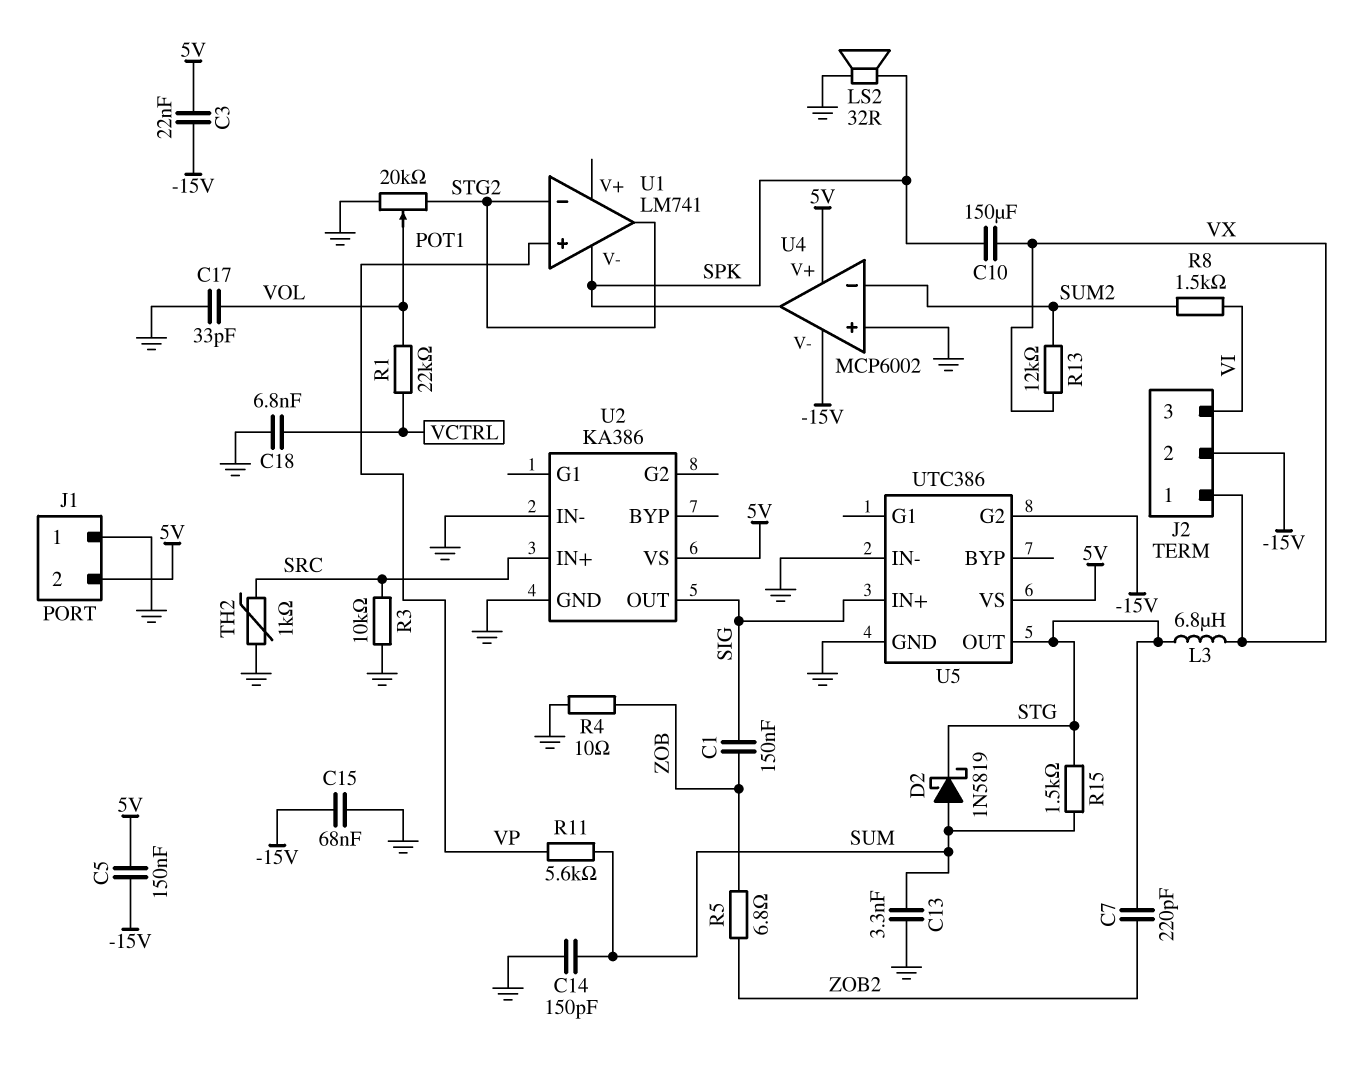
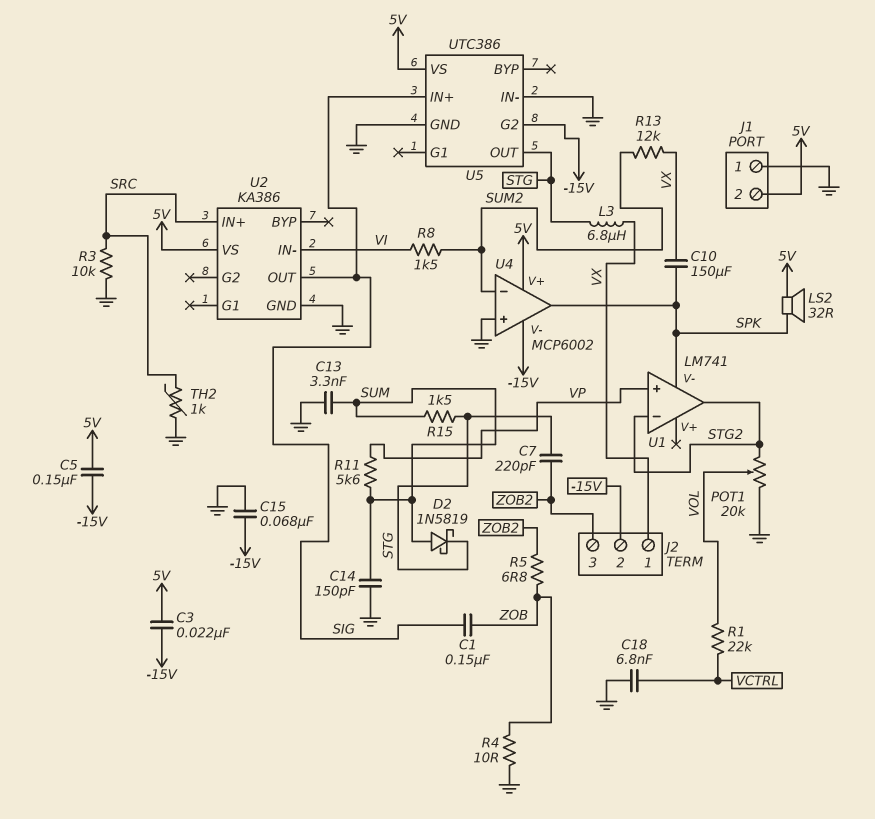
C17: 33pF (GND, VOL) -> none
J2 pin 3: VI -> ZOB2
LS2: speaker 32R (GND, SPK) -> speaker 32R (5V, SPK)
U2 pin IN-: GND -> VI

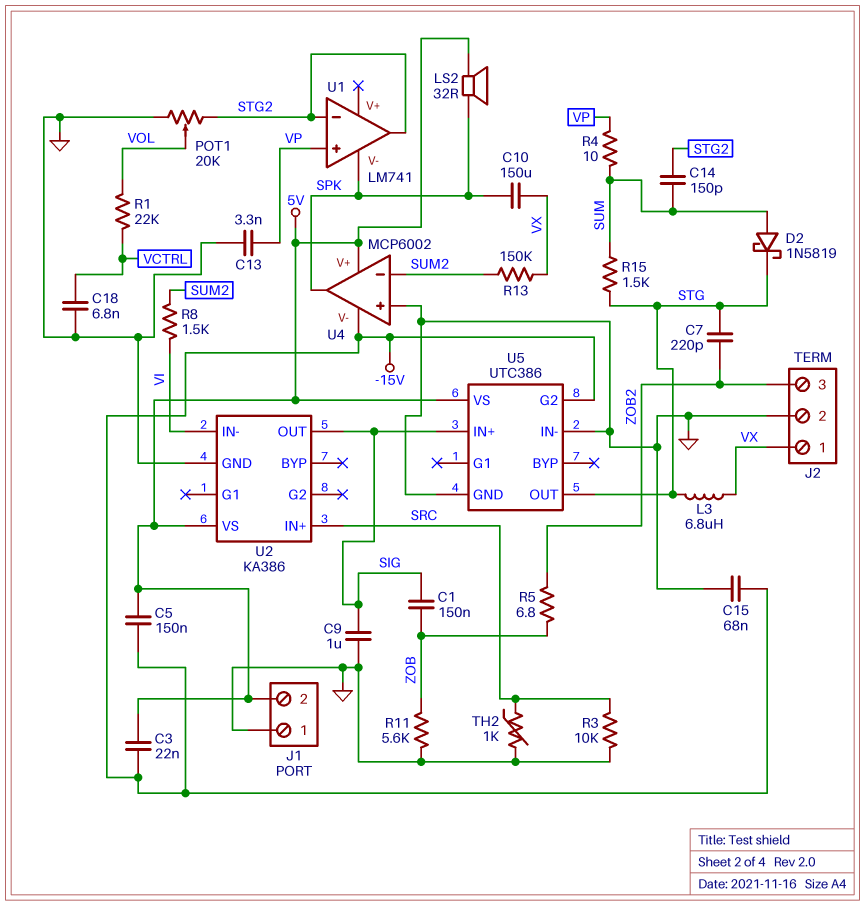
C9: none -> 1uF (GND, SIG)
C13: 3.3nF (GND, SUM) -> 3.3nF (GND, VP)
C14: 150pF (GND, SUM) -> 150pF (STG2, SUM)
J2 pin 2: -15V -> GND
R4: 10 (GND, ZOB) -> 10 (SUM, VP)
R11: 5.6k (SUM, VP) -> 5.6k (GND, ZOB)
R13: 12k (SUM2, VX) -> 150k (SUM2, VX)

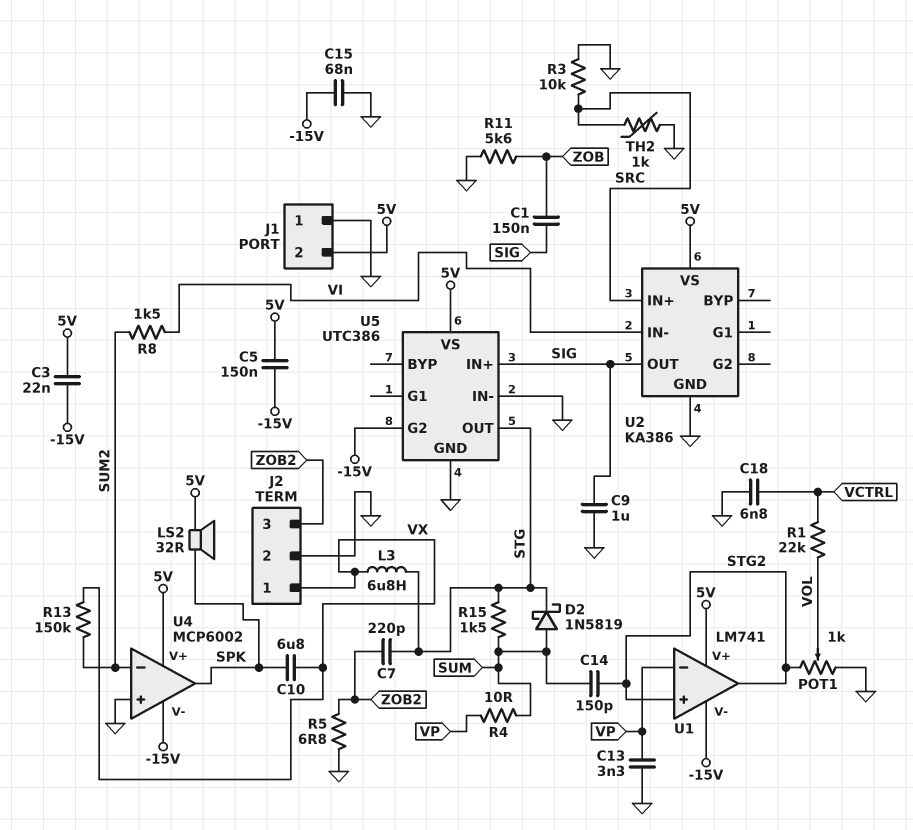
C10: 150uF (SPK, VX) -> 6.8uF (SPK, VX)
POT1: 20k (GND, STG2, wiper VOL) -> 1k (GND, STG2, wiper VOL)
R5: 6.8 (ZOB, ZOB2) -> 6.8 (GND, ZOB2)
U1 pin V+: none -> 5V
U1 pin V-: SPK -> -15V
U1 pin in+: VP -> STG2
U1 pin in-: STG2 -> VP

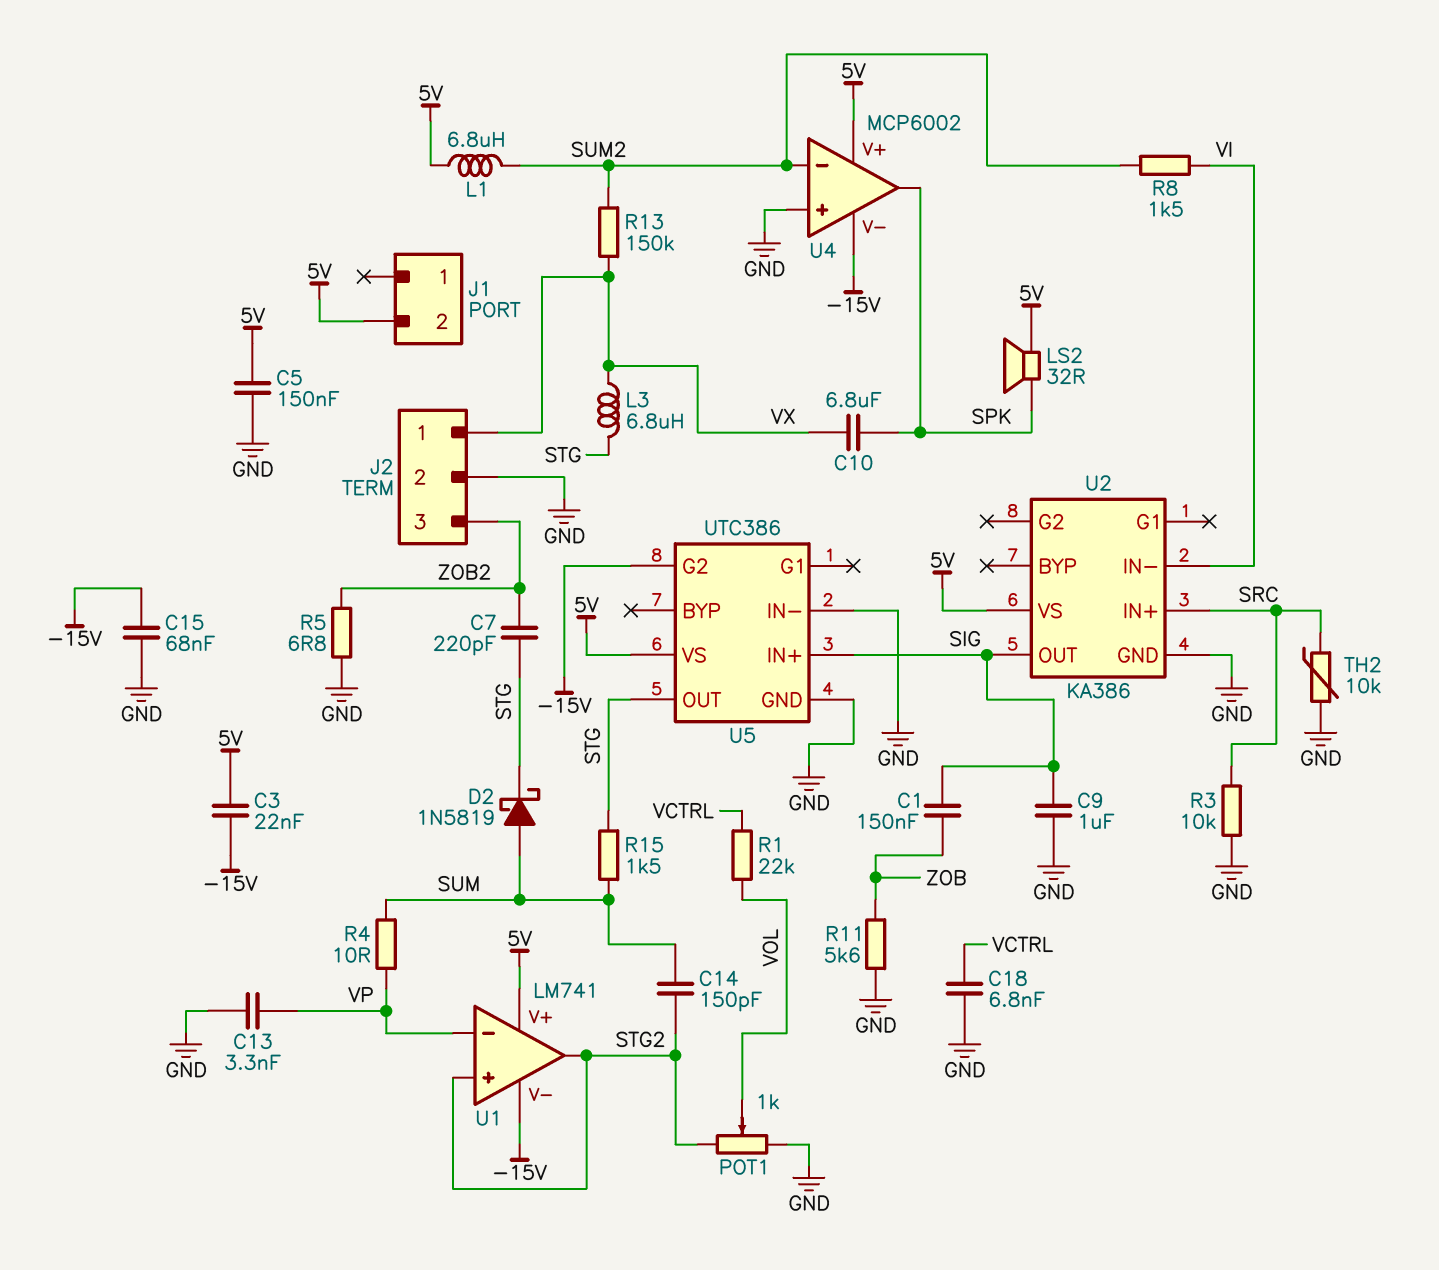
C5: 150nF (-15V, 5V) -> 150nF (5V, GND)
J1 pin 1: GND -> none
L1: none -> 6.8uH (5V, SUM2)
TH2: 1k (GND, SRC) -> 10k (GND, SRC)

